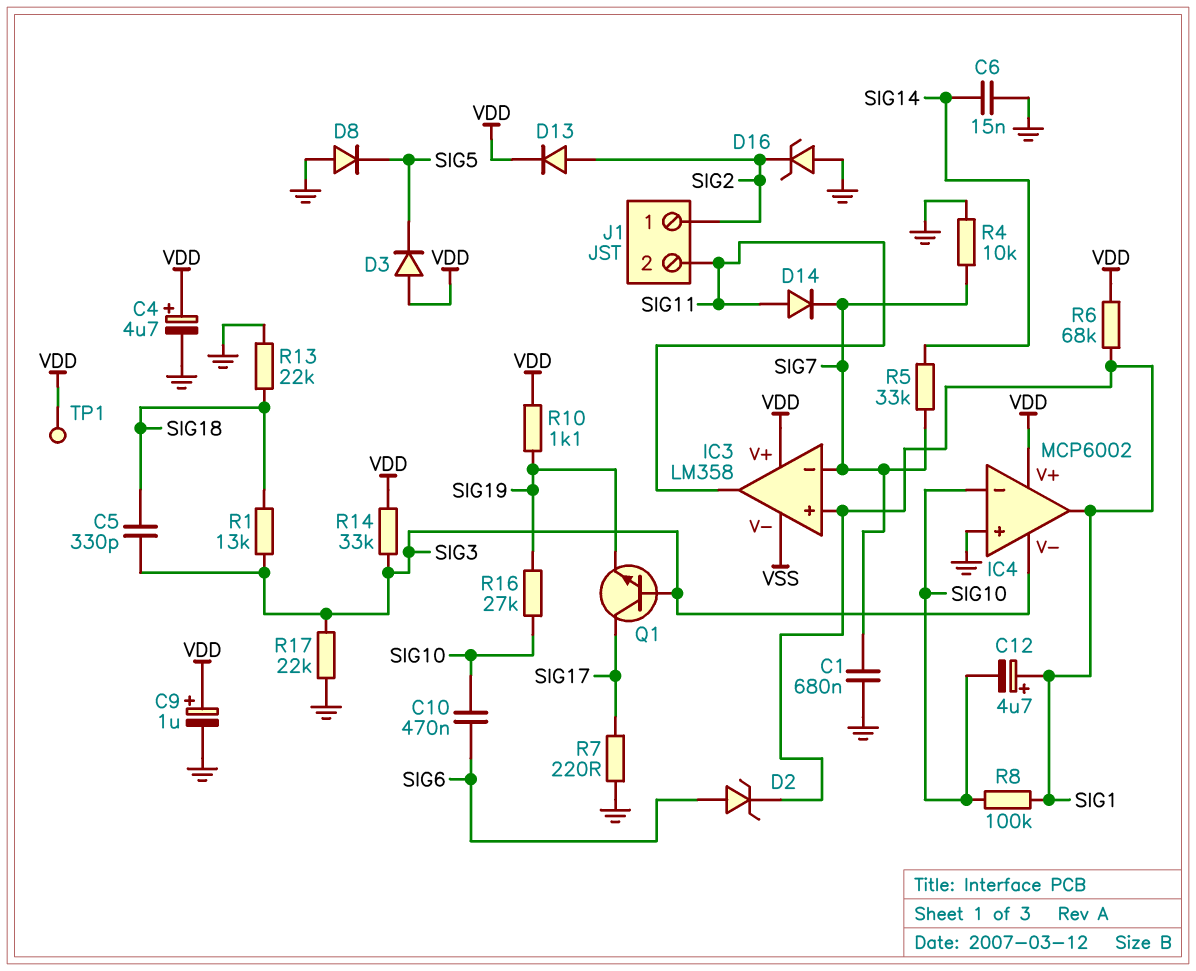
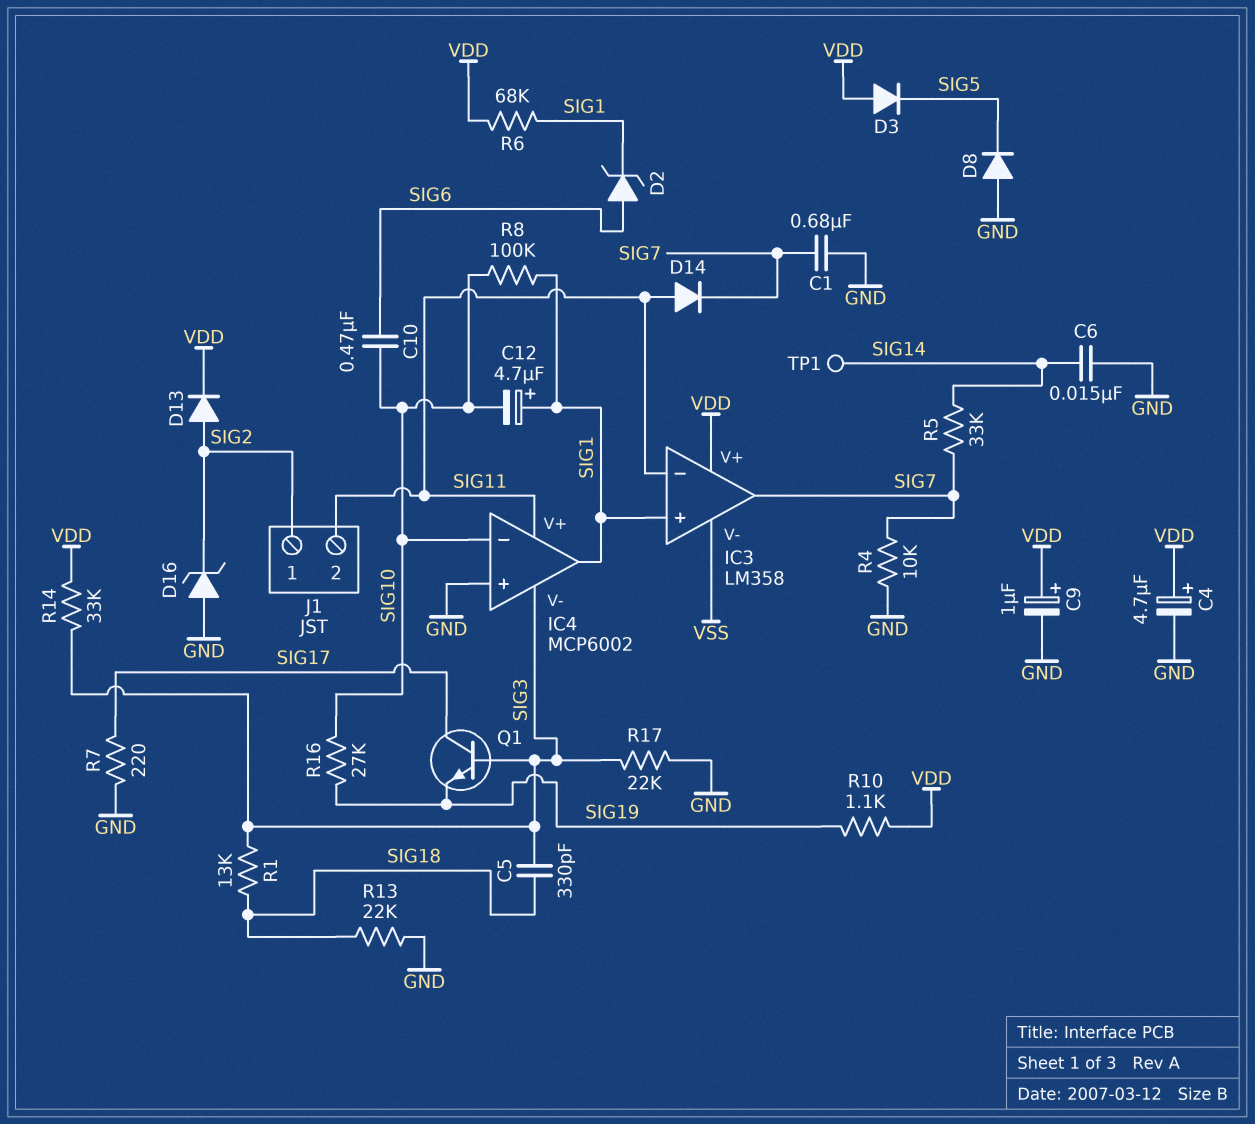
IC3 pin in-: SIG7 -> SIG11
IC3 pin out: SIG11 -> SIG7
IC4 pin V+: VDD -> SIG11
TP1: test point (VDD) -> test point (SIG14)

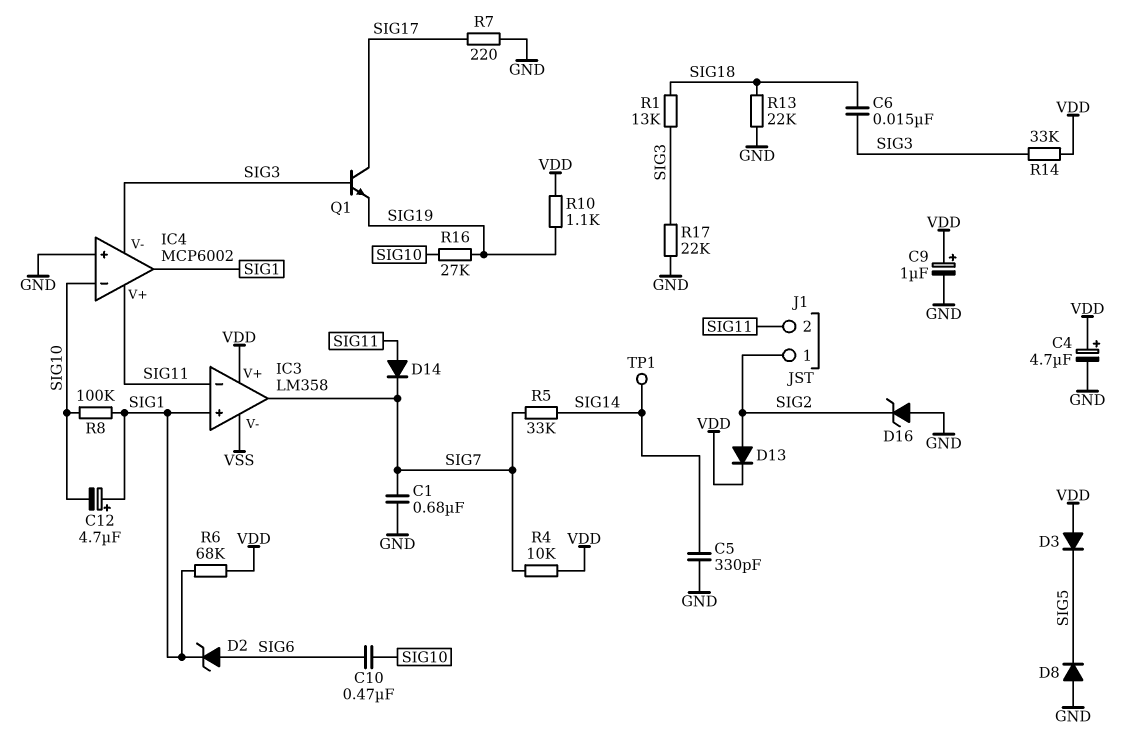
C5: 330pF (SIG3, SIG18) -> 330pF (GND, SIG14)
C6: 15nF (GND, SIG14) -> 15nF (SIG3, SIG18)
R4: 10k (GND, SIG7) -> 10k (SIG7, VDD)

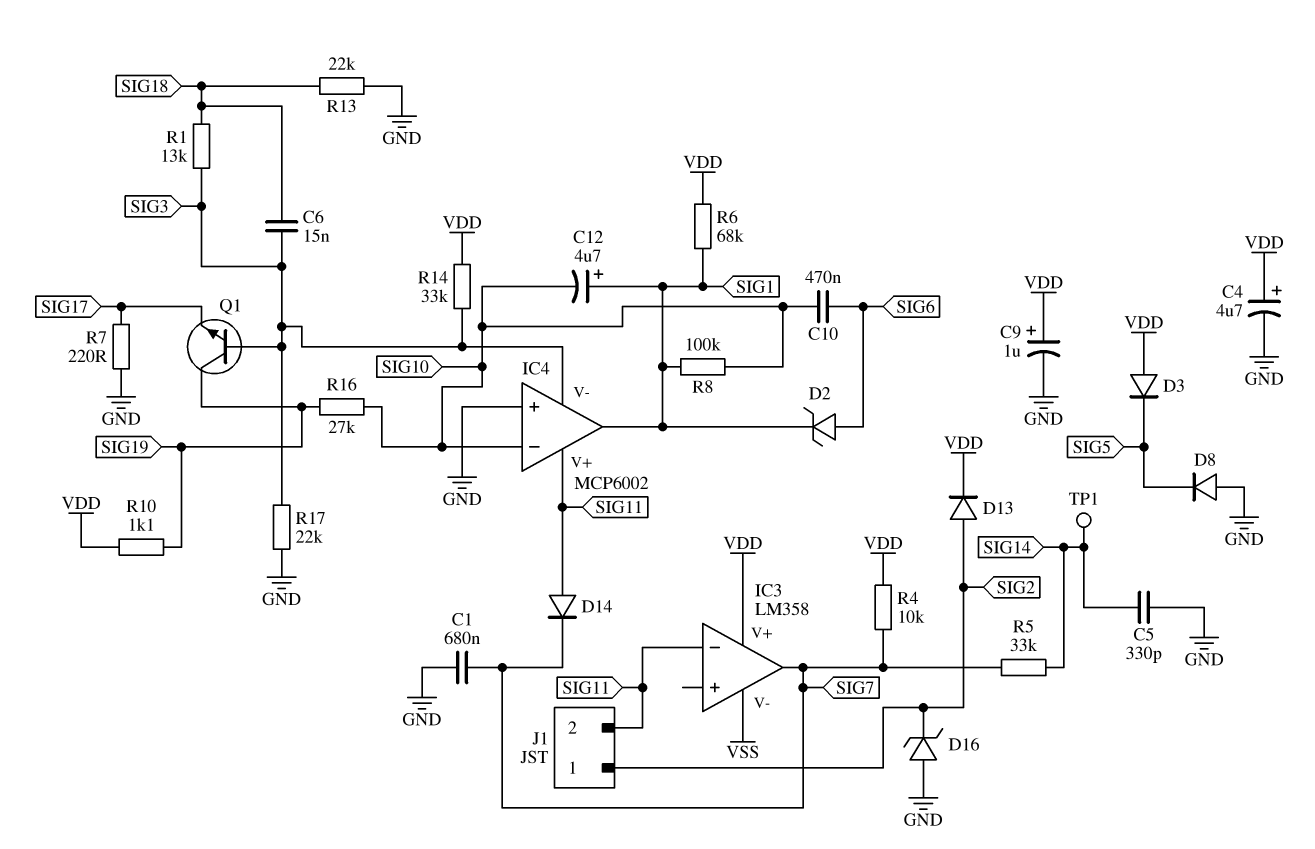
IC3 pin in+: SIG1 -> none
Q1: NPN (B SIG3, C SIG17, E SIG19) -> NPN (B SIG3, C SIG19, E SIG17)

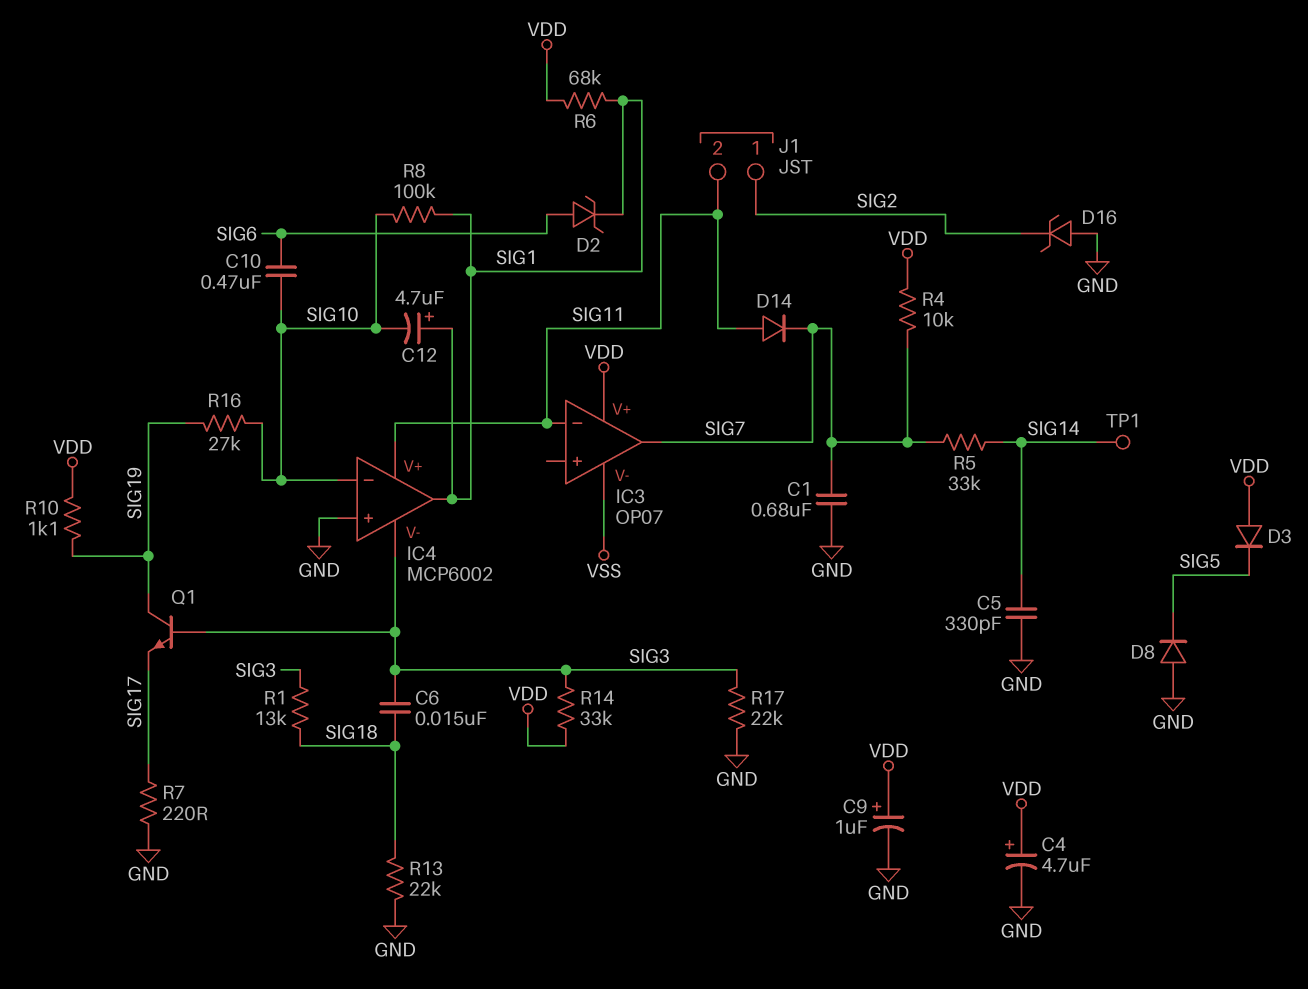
D13: diode (A SIG2, K VDD) -> none
IC3: LM358 -> OP07

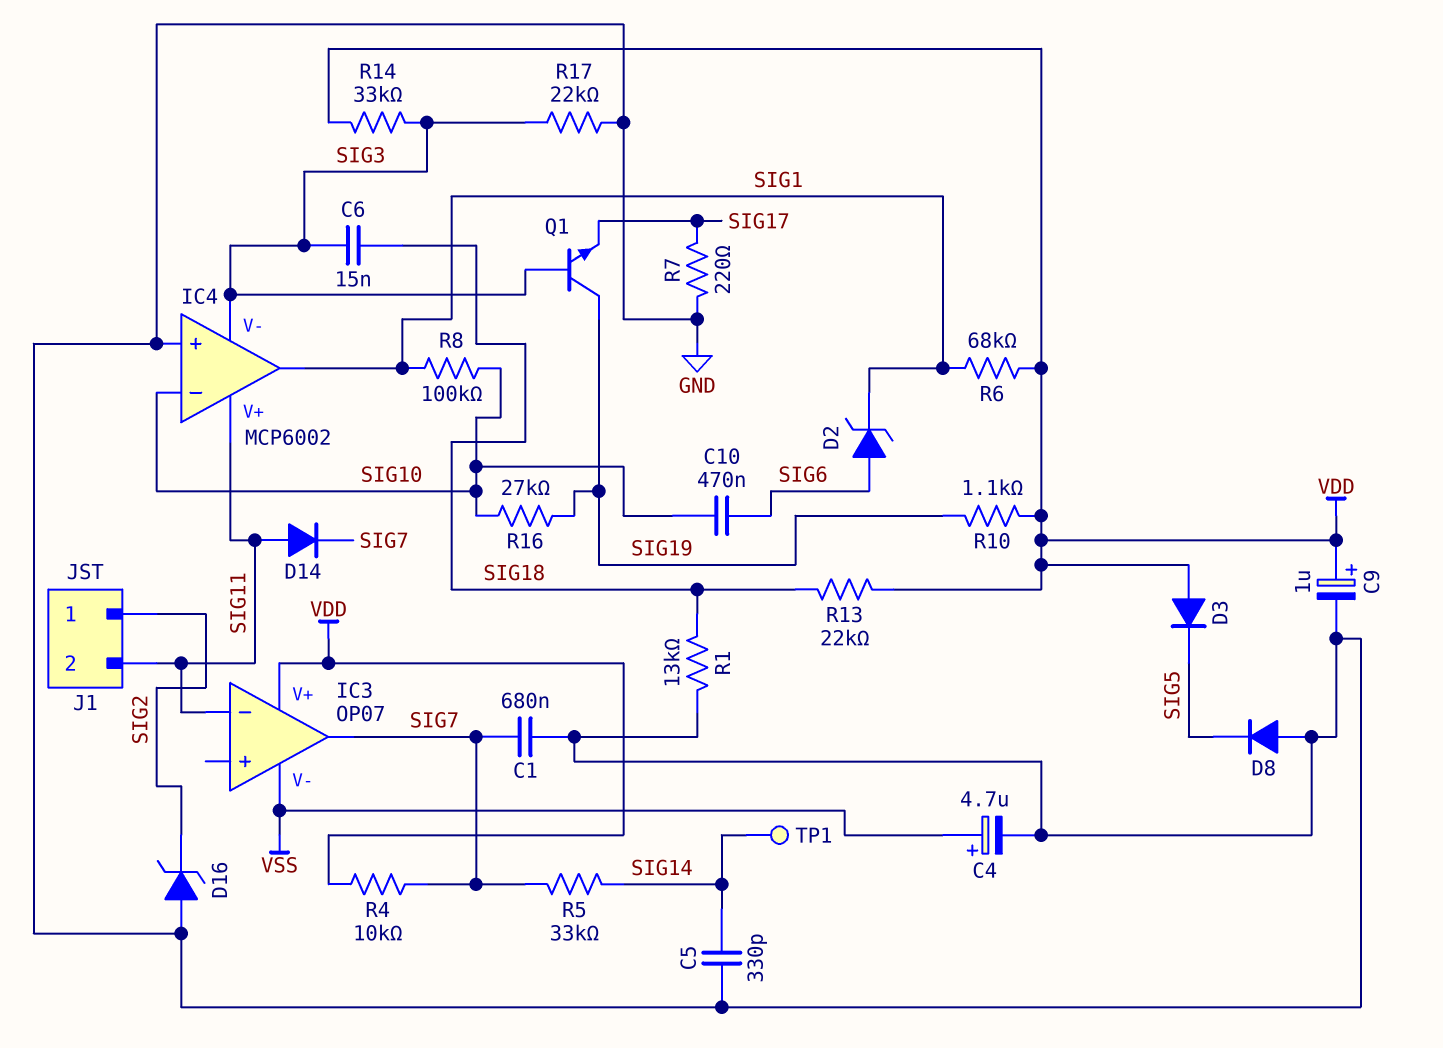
C4: 4.7uF (plus VDD, minus GND) -> 4.7uF (plus VSS, minus GND)
C12: 4.7uF (plus SIG1, minus SIG10) -> none
R1: 13k (SIG3, SIG18) -> 13k (GND, SIG18)
R13: 22k (GND, SIG18) -> 22k (SIG18, VDD)

